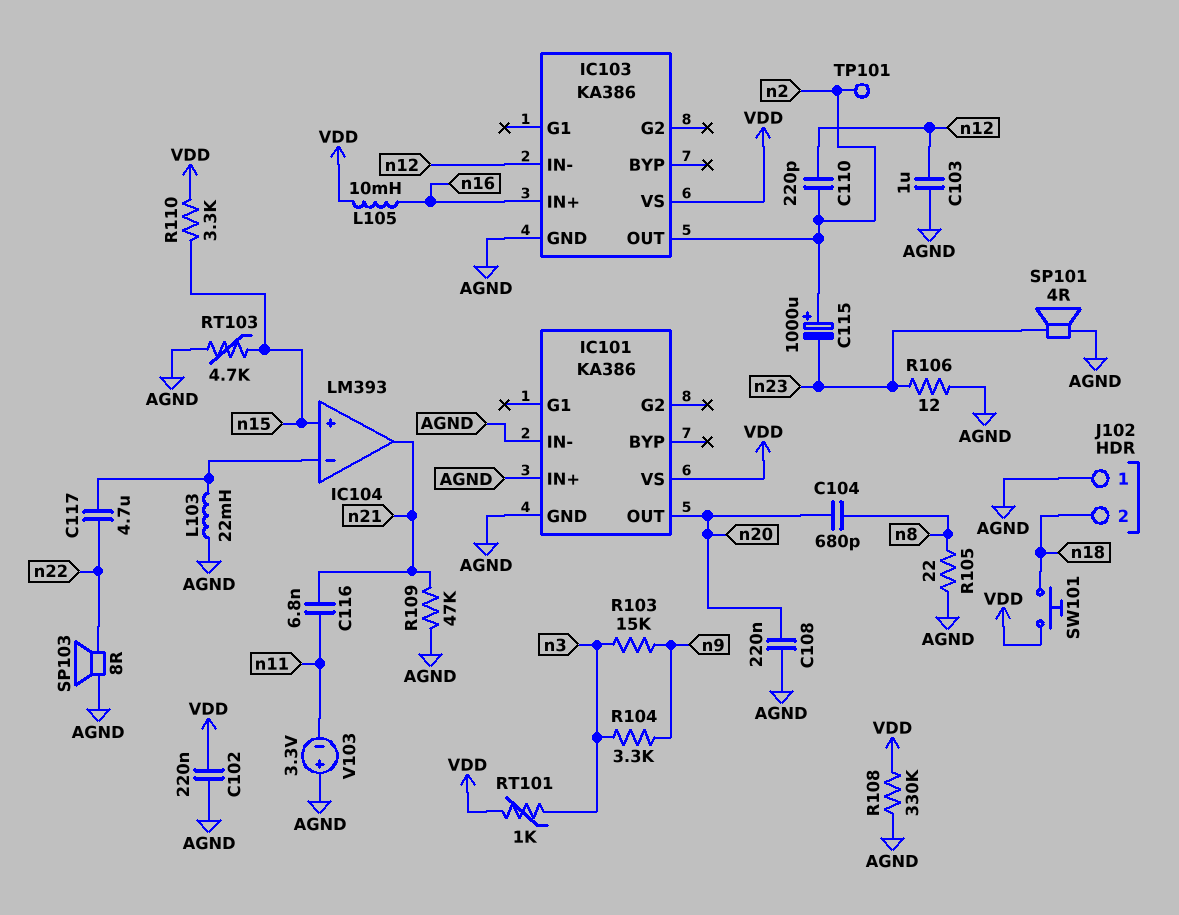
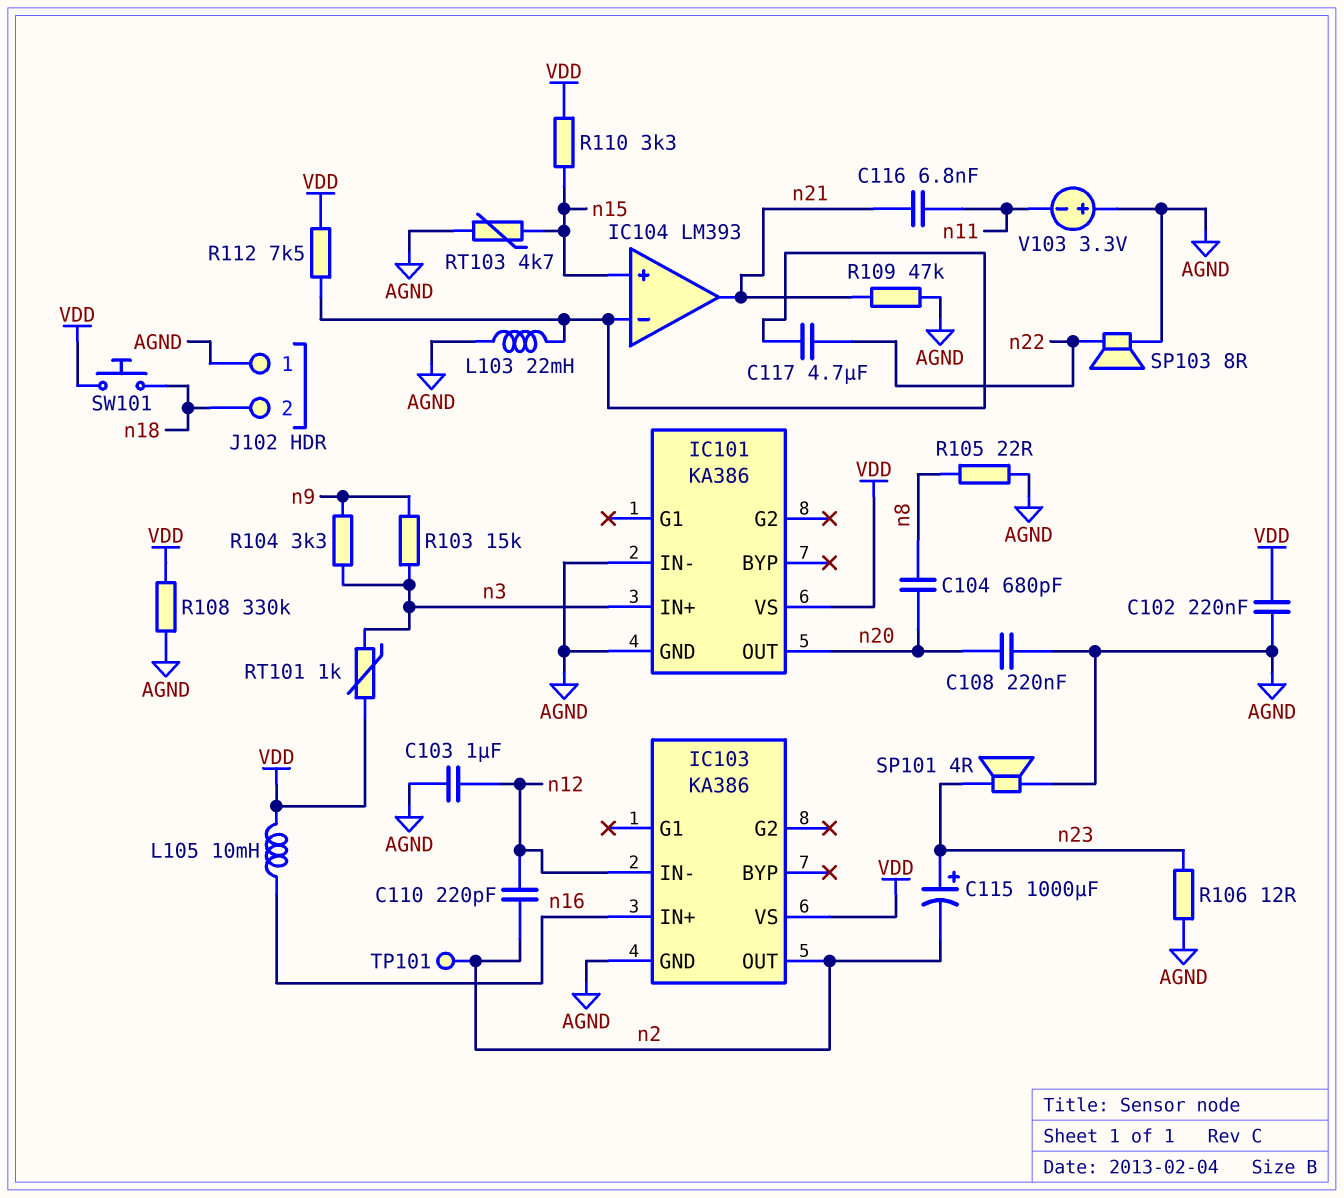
C115: 1000uF (plus n2, minus n23) -> 1000uF (plus n23, minus n2)
IC101 pin IN+: AGND -> n3
R112: none -> 7.5k (IC104/in-, VDD)

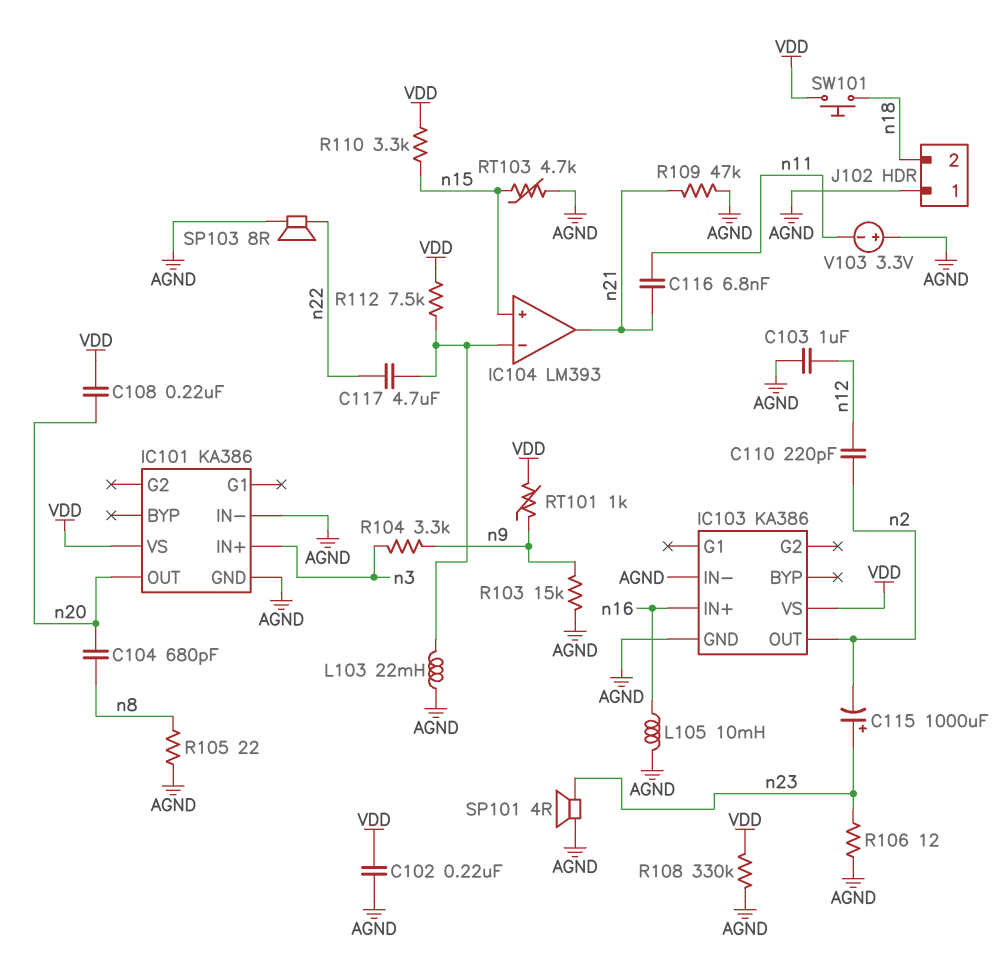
C108: 220nF (AGND, n20) -> 220nF (VDD, n20)
IC103 pin IN-: n12 -> AGND
L105: 10mH (VDD, n16) -> 10mH (AGND, n16)
R103: 15k (n3, n9) -> 15k (AGND, n9)
RT101: 1k (VDD, n3) -> 1k (VDD, n9)
TP101: test point (n2) -> none

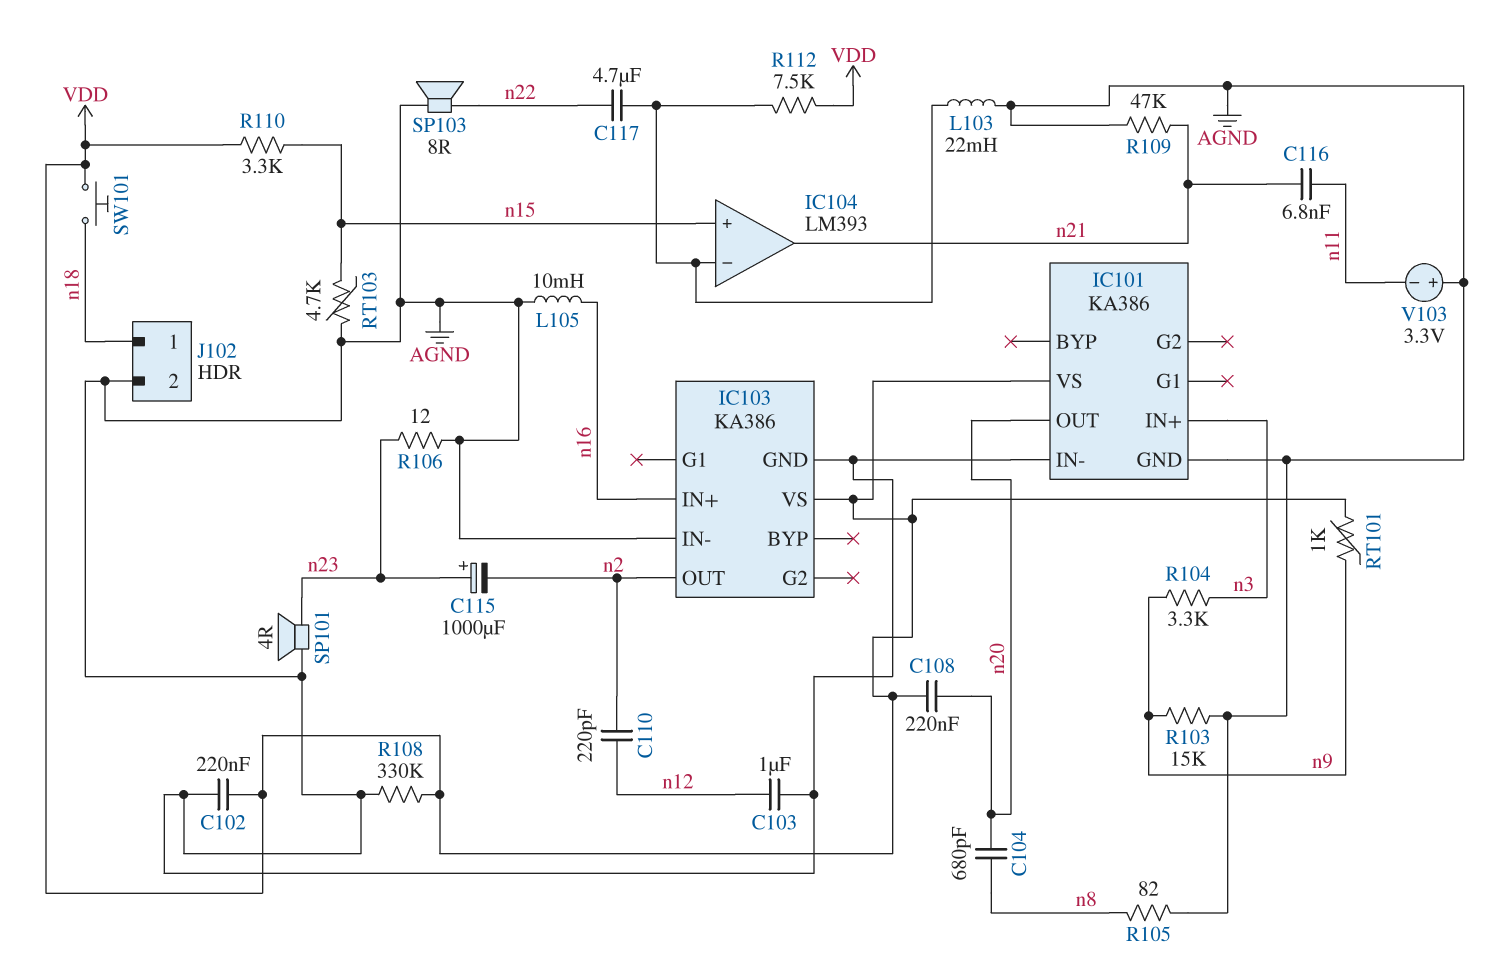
J102 pin 1: AGND -> n18
J102 pin 2: n18 -> AGND
R105: 22 (AGND, n8) -> 82 (AGND, n8)

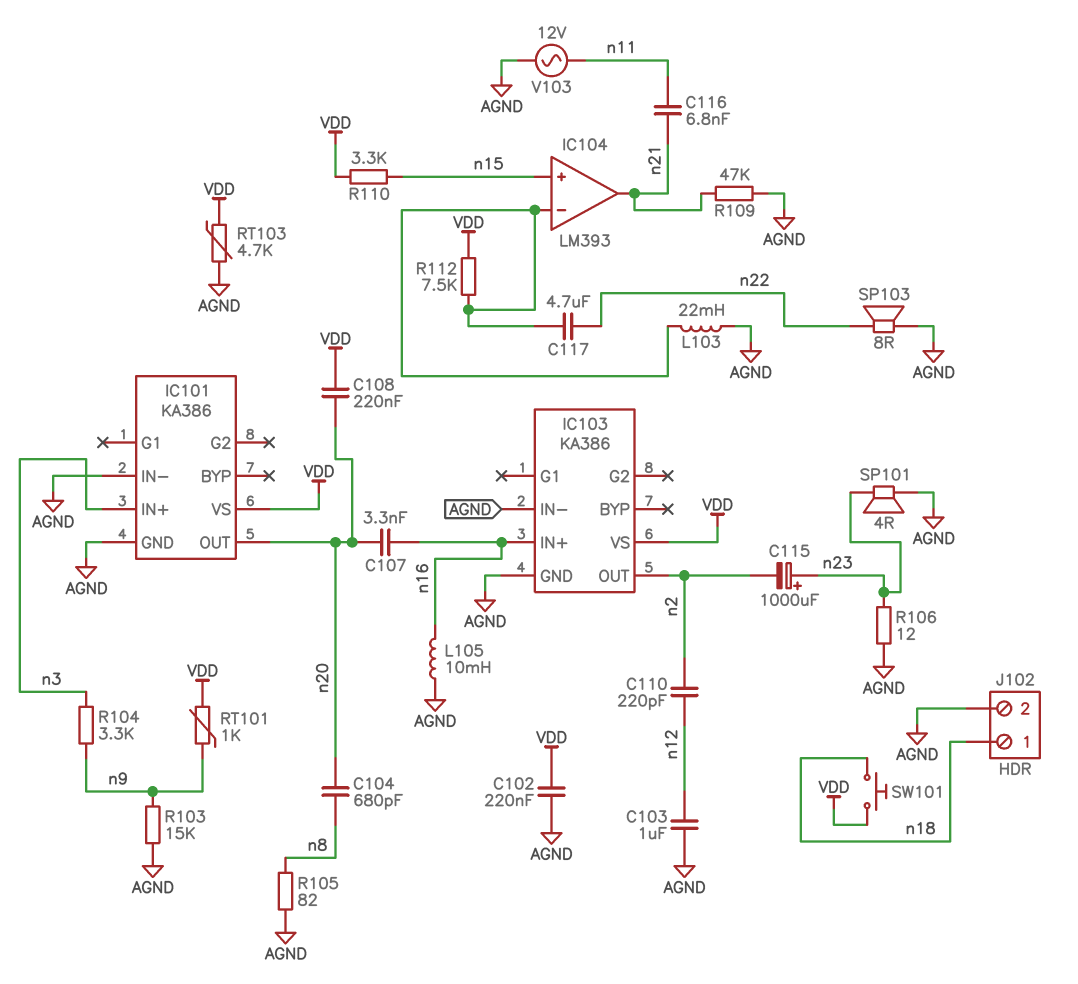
C107: none -> 3.3nF (n16, n20)
R108: 330k (AGND, VDD) -> none
RT103: 4.7k (AGND, n15) -> 4.7k (AGND, VDD)
V103: 3.3V (plus AGND, minus n11) -> AC 12V (AGND, n11)

